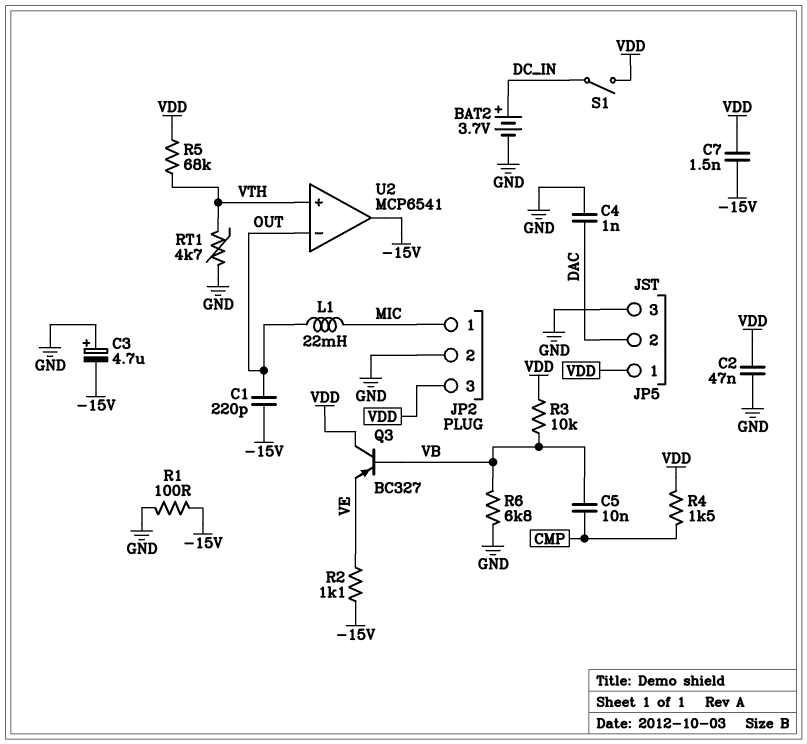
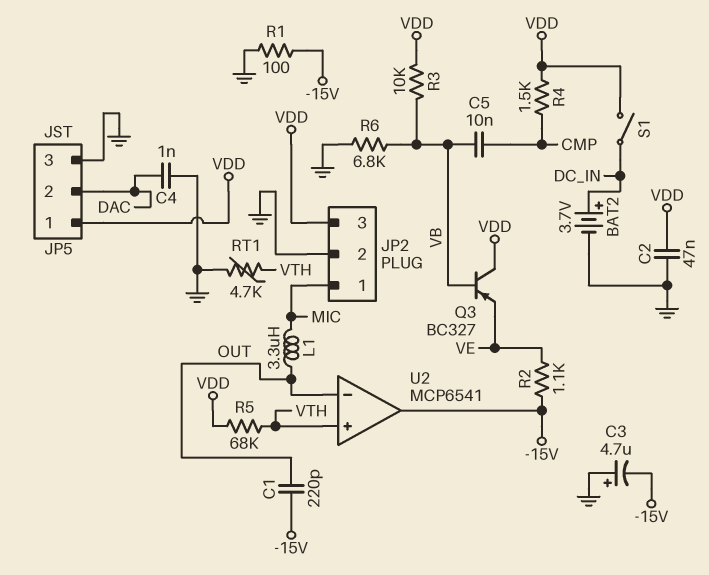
C7: 1.5nF (-15V, VDD) -> none
L1: 22mH (MIC, OUT) -> 3.3uH (MIC, OUT)

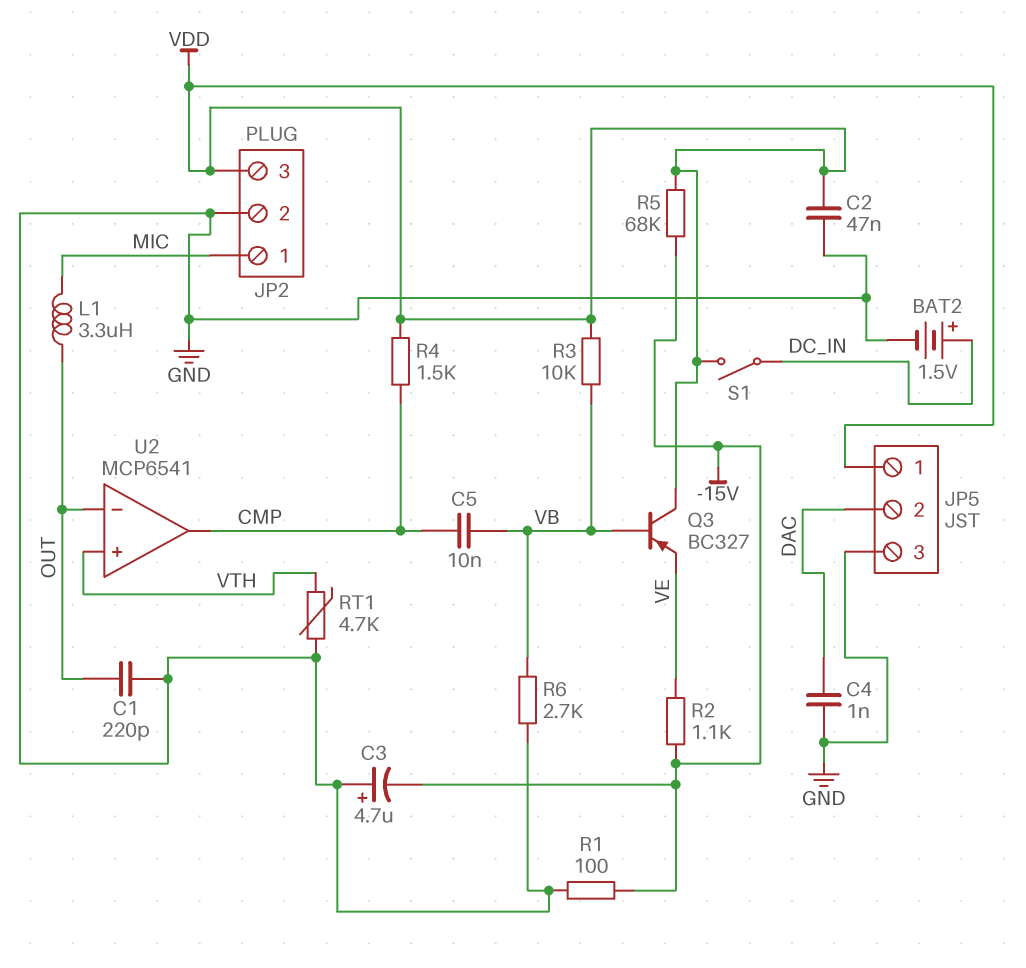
BAT2: 3.7V (plus DC_IN, minus GND) -> 1.5V (plus DC_IN, minus GND)
C1: 220pF (-15V, OUT) -> 220pF (GND, OUT)
R5: 68k (VDD, VTH) -> 68k (-15V, VDD)
R6: 6.8k (GND, VB) -> 2.7k (GND, VB)
U2 pin out: -15V -> CMP

